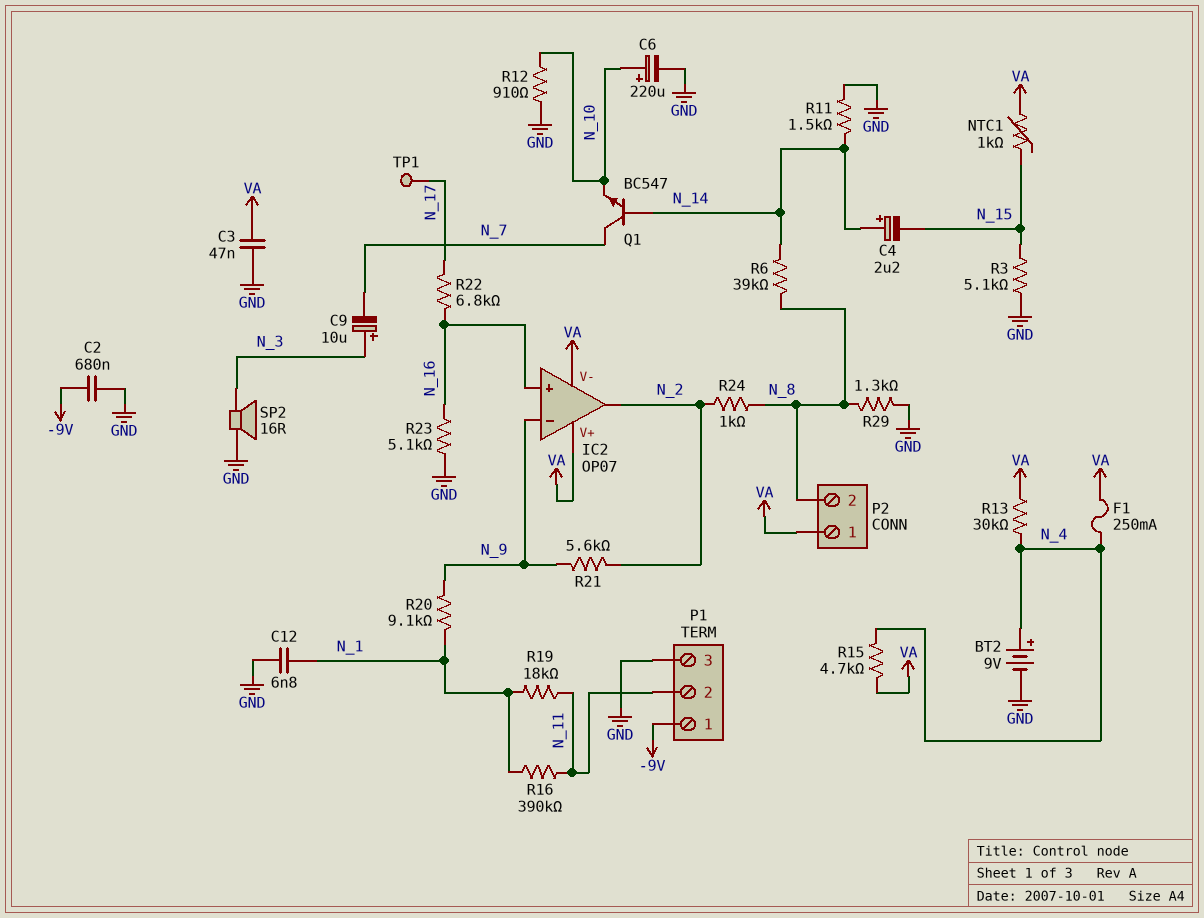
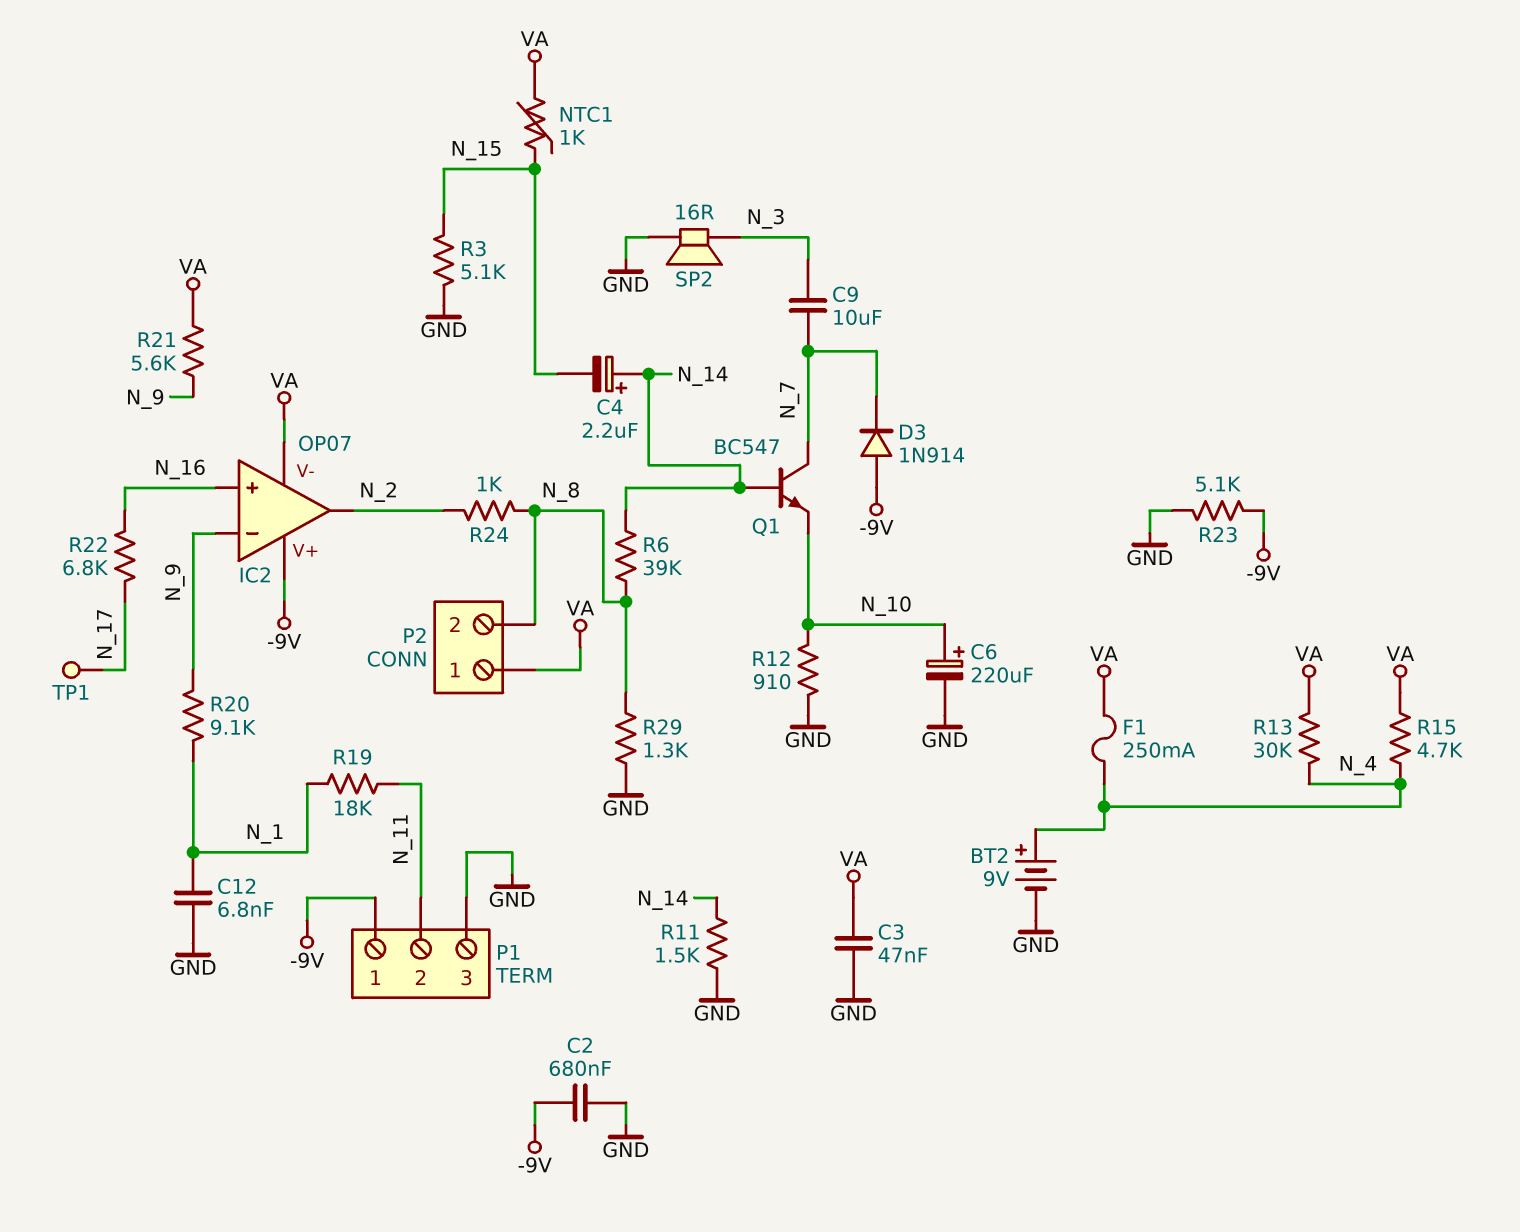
C9: 10uF (plus N_3, minus N_7) -> 10uF (N_3, N_7)
D3: none -> diode 1N914 (A -9V, K N_7)
IC2 pin V+: VA -> -9V
R16: 390k (N_1, N_11) -> none
R21: 5.6k (N_2, N_9) -> 5.6k (N_9, VA)
R23: 5.1k (GND, N_16) -> 5.1k (-9V, GND)

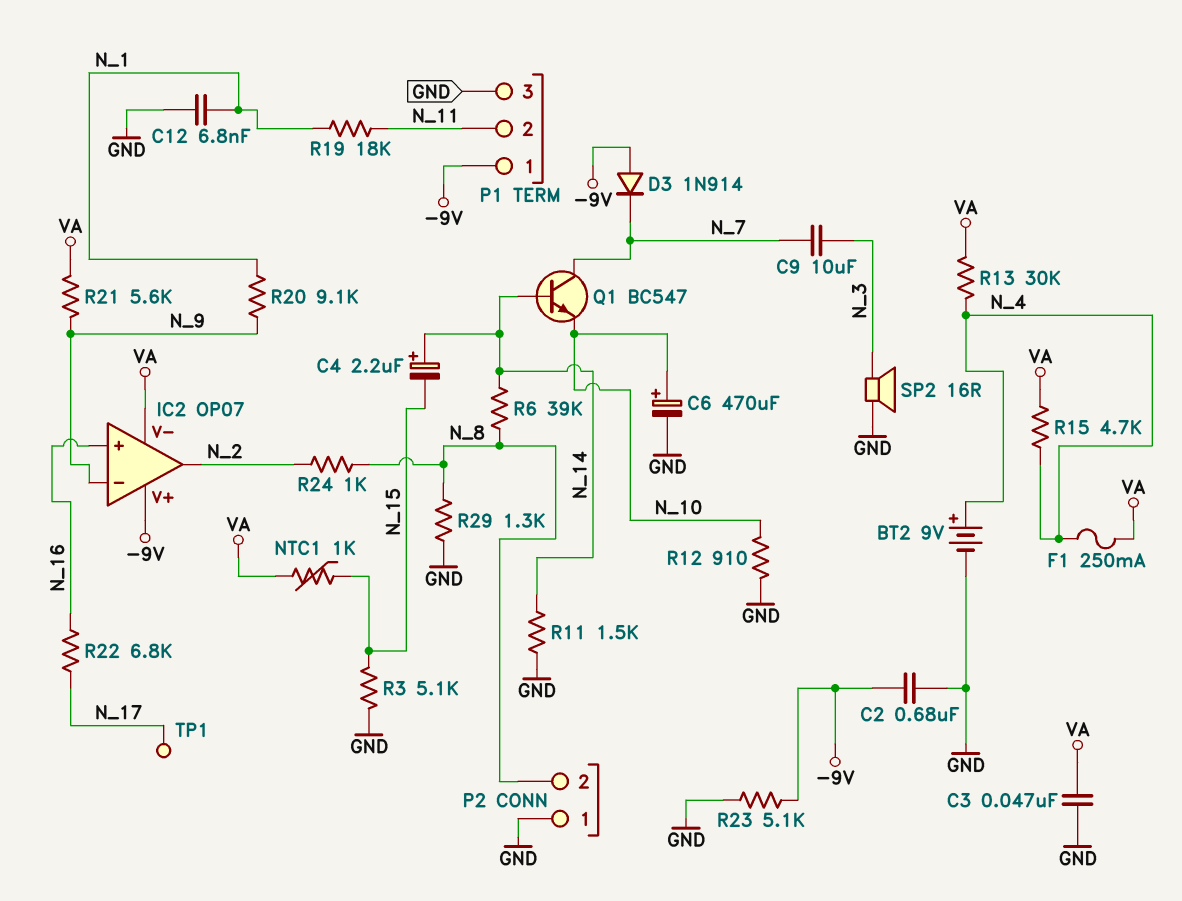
C6: 220uF (plus N_10, minus GND) -> 470uF (plus N_10, minus GND)
P2 pin 1: VA -> GND

